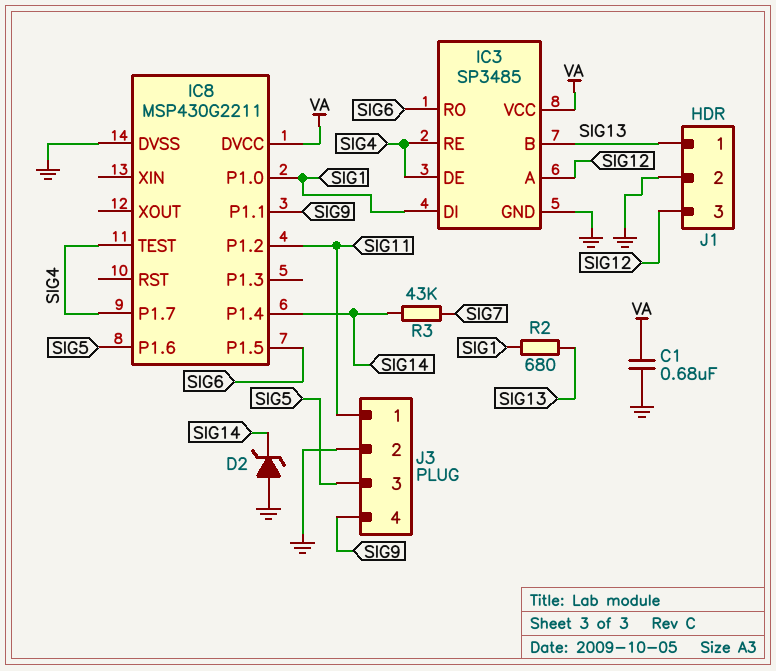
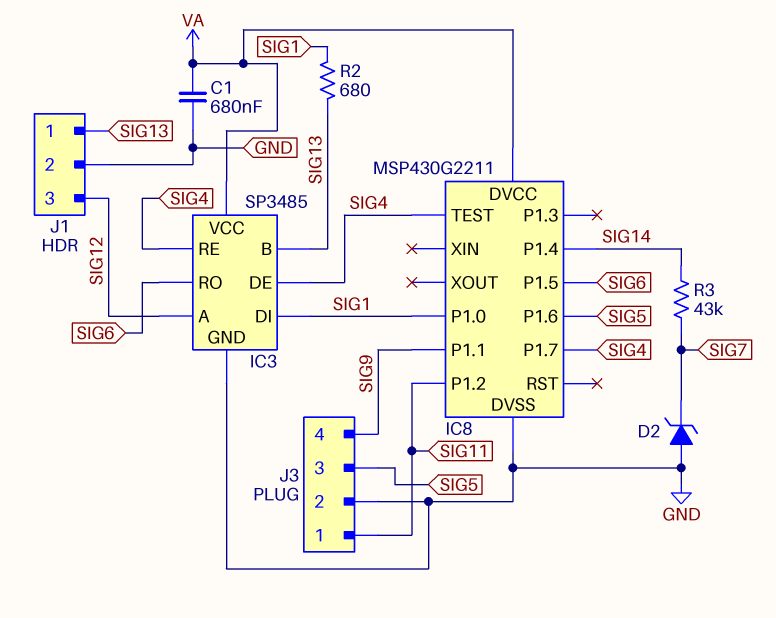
D2: zener (A GND, K SIG14) -> zener (A GND, K SIG7)

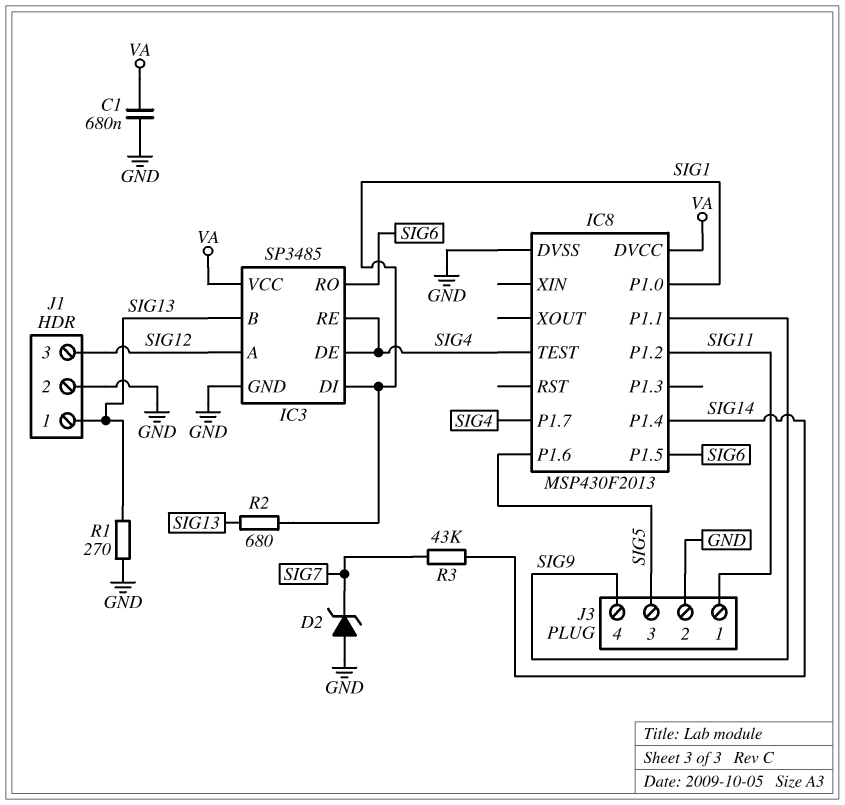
IC8: MSP430G2211 -> MSP430F2013
R1: none -> 270 (GND, SIG13)

